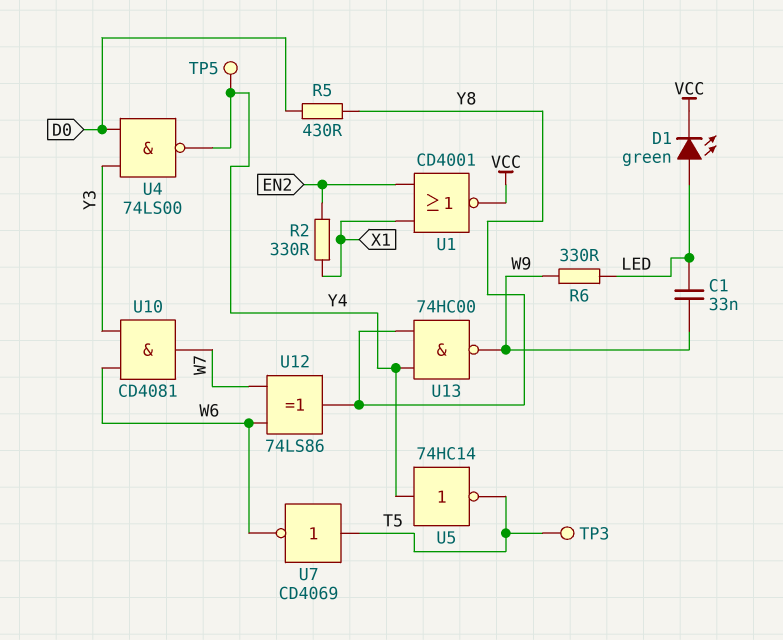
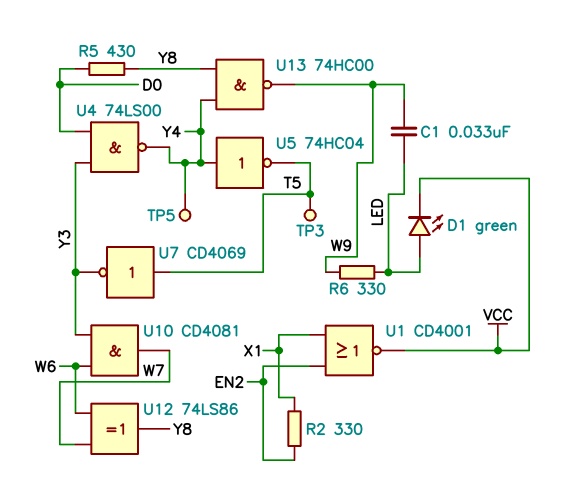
U5: NOT 74HC14 (in Y4, out T5) -> NOT 74HC04 (in Y4, out T5)
U7: NOT CD4069 (in T5, out W6) -> NOT CD4069 (in T5, out Y3)

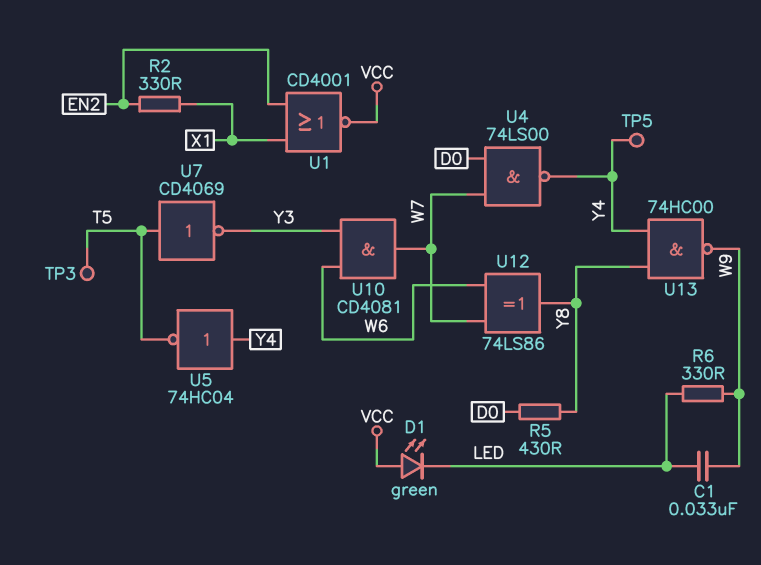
D1: LED green (A LED, K VCC) -> LED green (A VCC, K LED)
U4: NAND 74LS00 (in D0, in Y3, out Y4) -> NAND 74LS00 (in D0, in W7, out Y4)

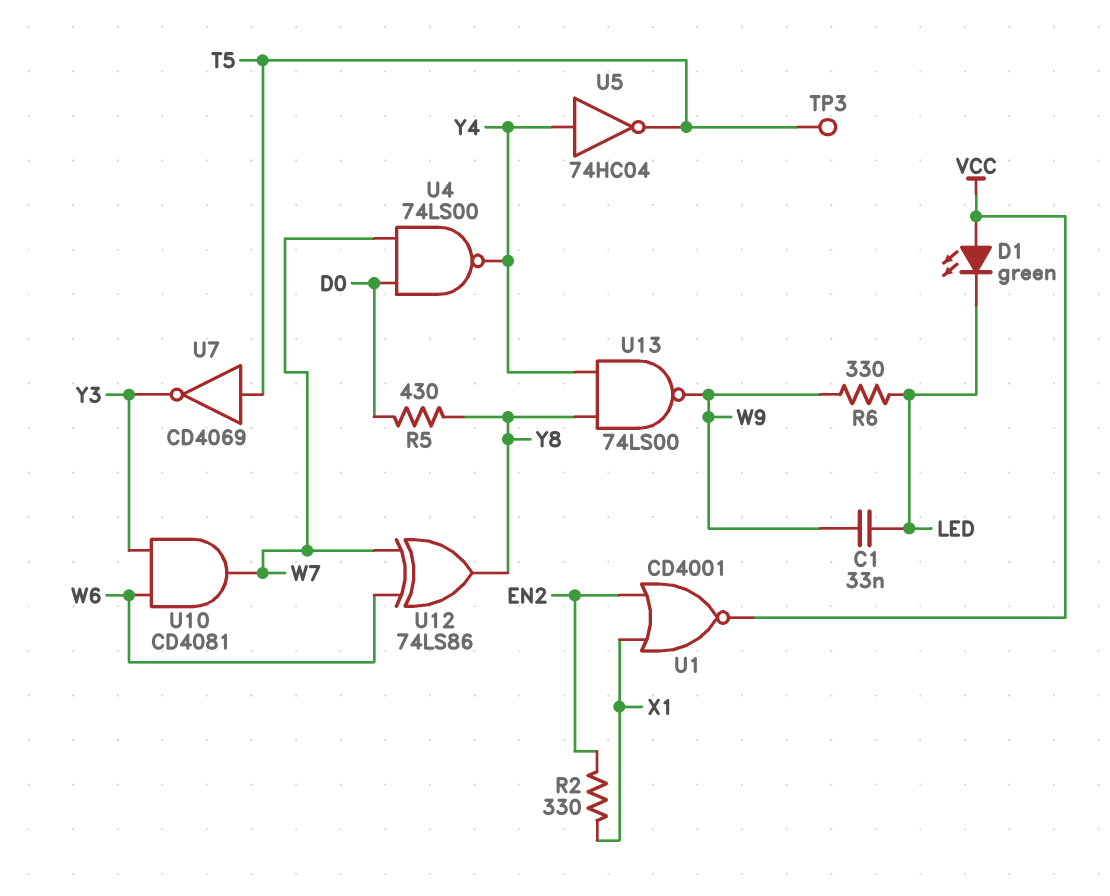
TP5: test point (Y4) -> none
U13: NAND 74HC00 (in Y4, in Y8, out W9) -> NAND 74LS00 (in Y4, in Y8, out W9)

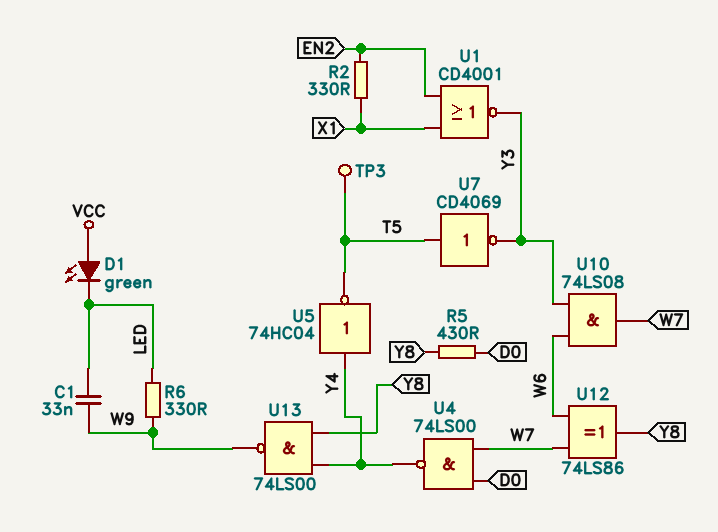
U1: NOR CD4001 (in EN2, in X1, out VCC) -> NOR CD4001 (in EN2, in X1, out Y3)
U10: AND CD4081 (in W6, in Y3, out W7) -> AND 74LS08 (in W6, in Y3, out W7)

